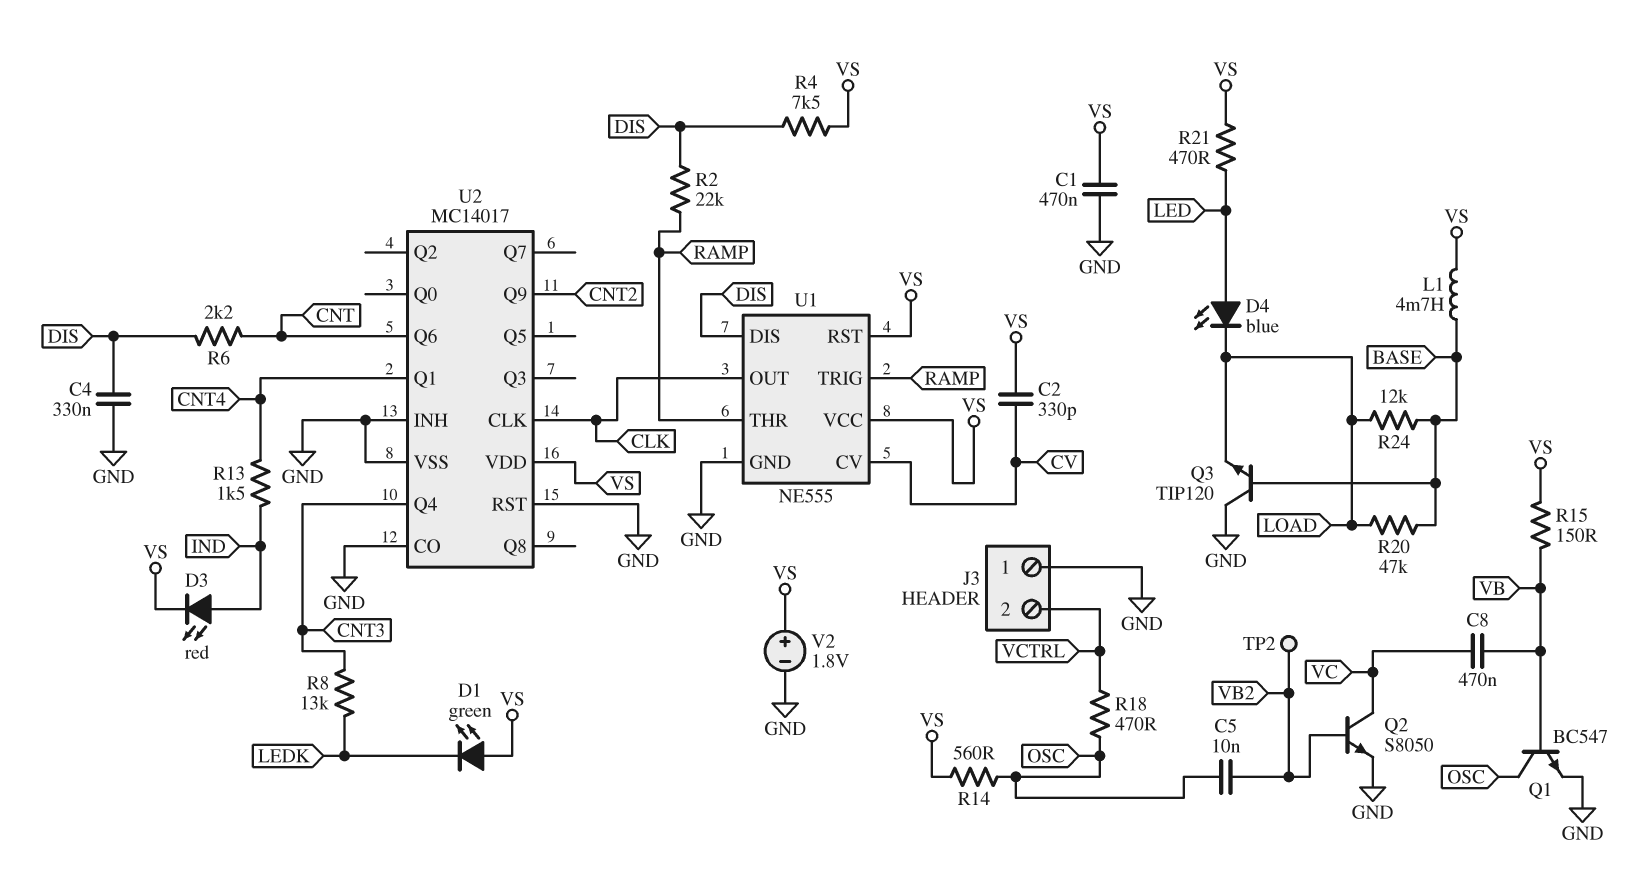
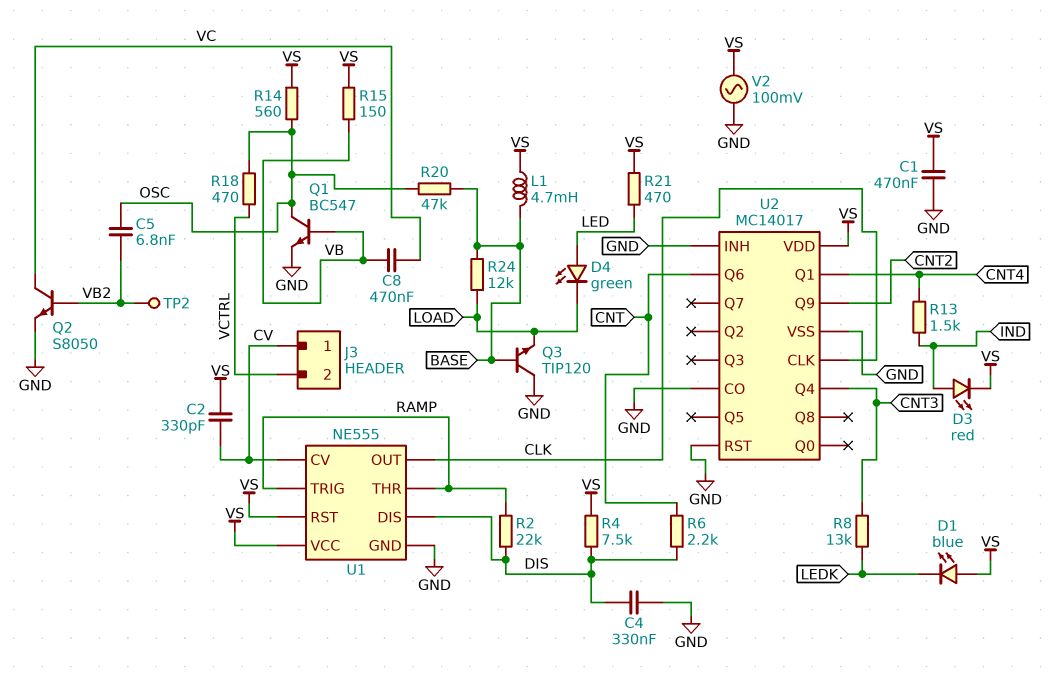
C5: 10nF (OSC, VB2) -> 6.8nF (OSC, VB2)
D1: LED green (A VS, K LEDK) -> LED blue (A VS, K LEDK)
D4: LED blue (A LED, K LOAD) -> LED green (A LED, K LOAD)
J3 pin 1: GND -> CV
R20: 47k (BASE, LOAD) -> 47k (BASE, OSC)
V2: 1.8V (plus VS, minus GND) -> AC 100mV (GND, VS)

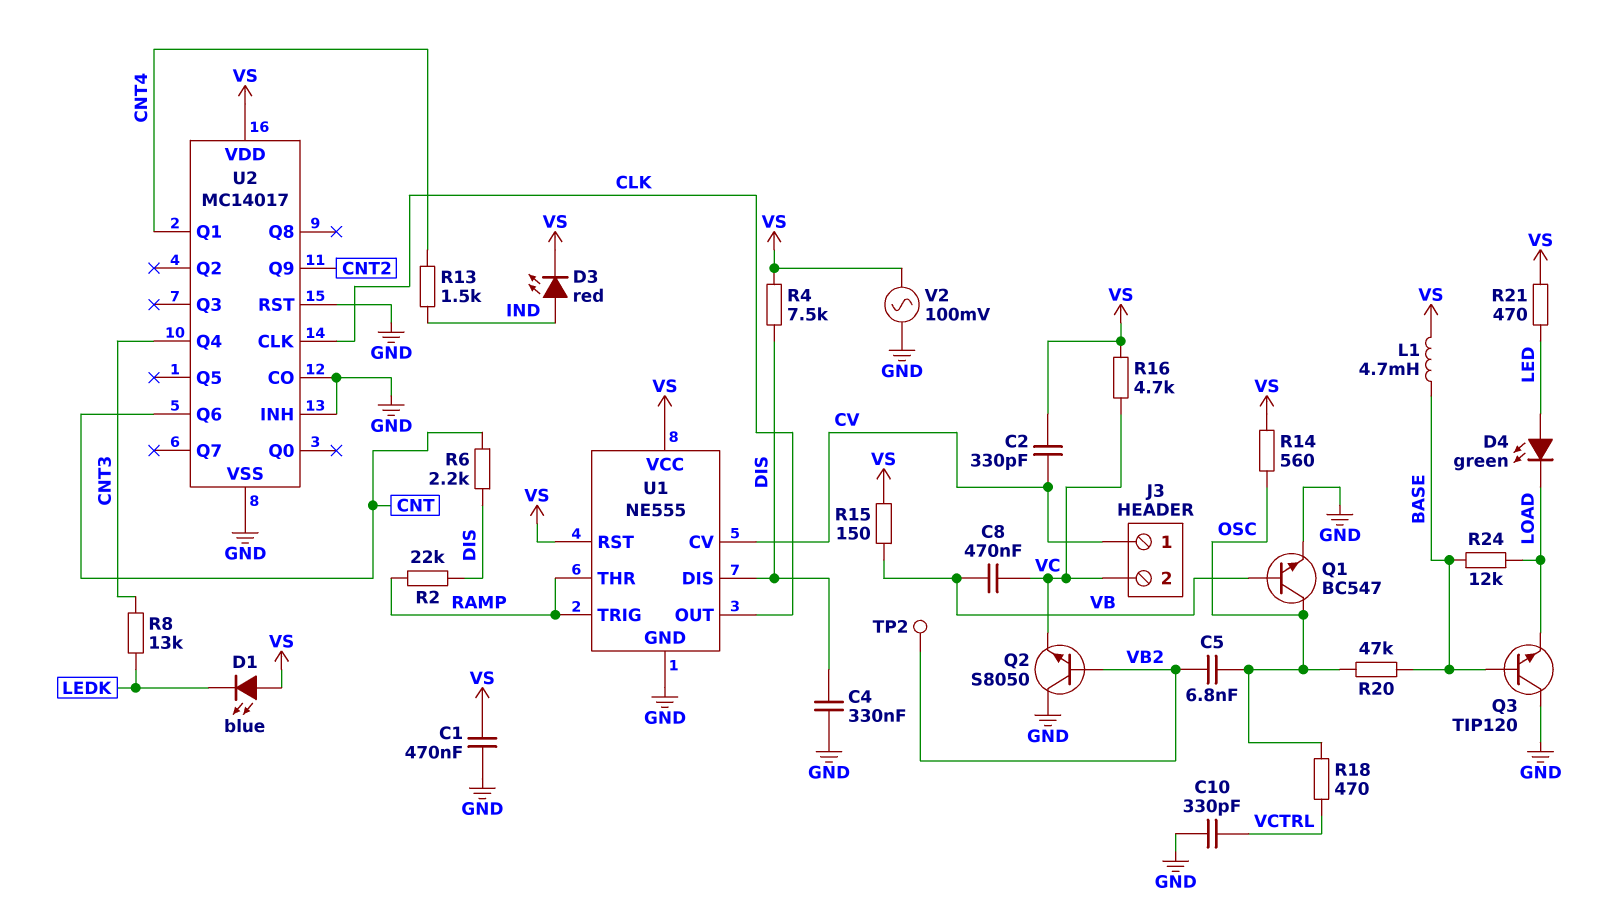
C10: none -> 330pF (GND, VCTRL)
J3 pin 2: VCTRL -> VC
Q2: NPN S8050 (B VB2, C VC, E GND) -> NPN S8050 (B VB2, C GND, E VC)
R16: none -> 4.7k (VC, VS)

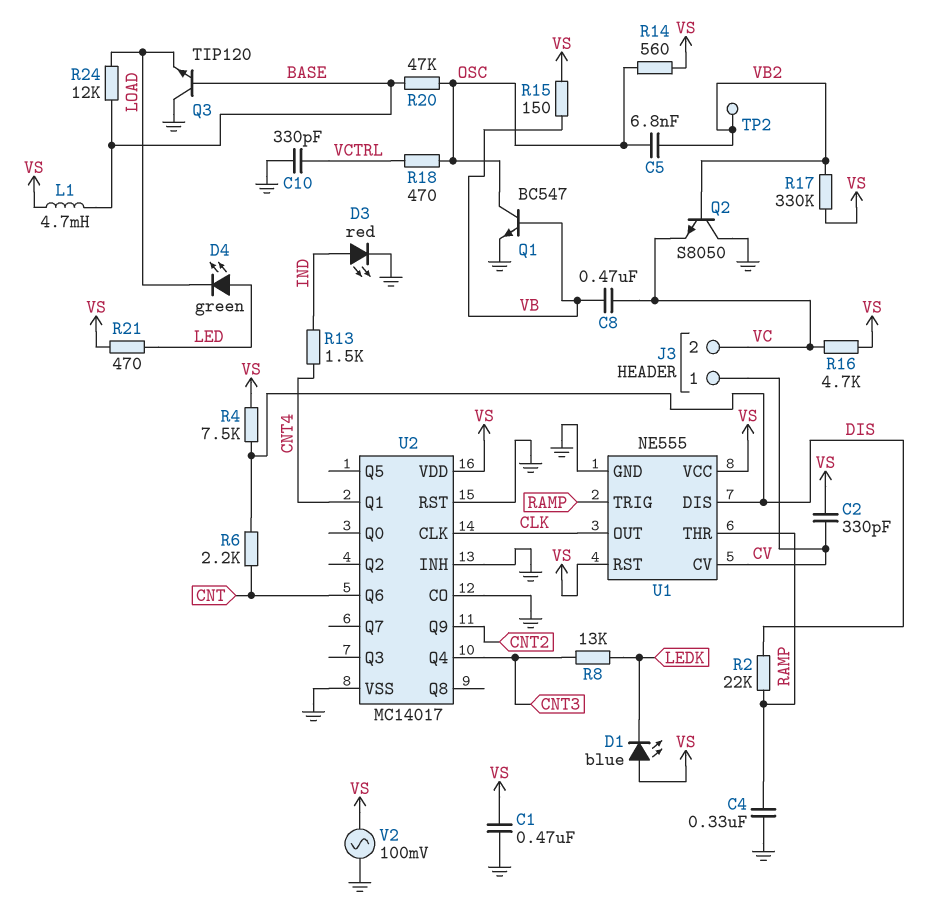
C4: 330nF (DIS, GND) -> 330nF (GND, RAMP)
D3: LED red (A IND, K VS) -> LED red (A IND, K GND)
R17: none -> 330k (VB2, VS)

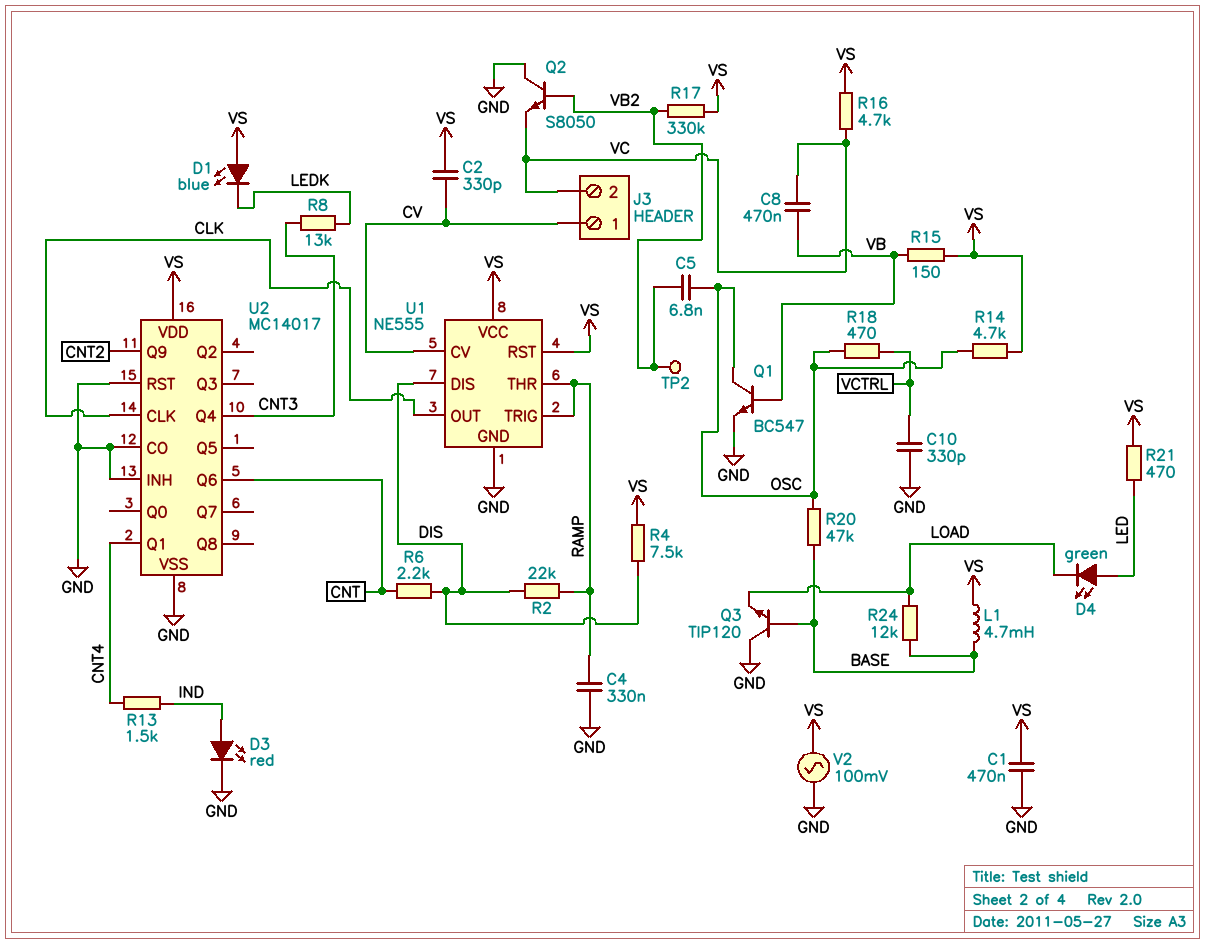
R14: 560 (OSC, VS) -> 4.7k (OSC, VS)

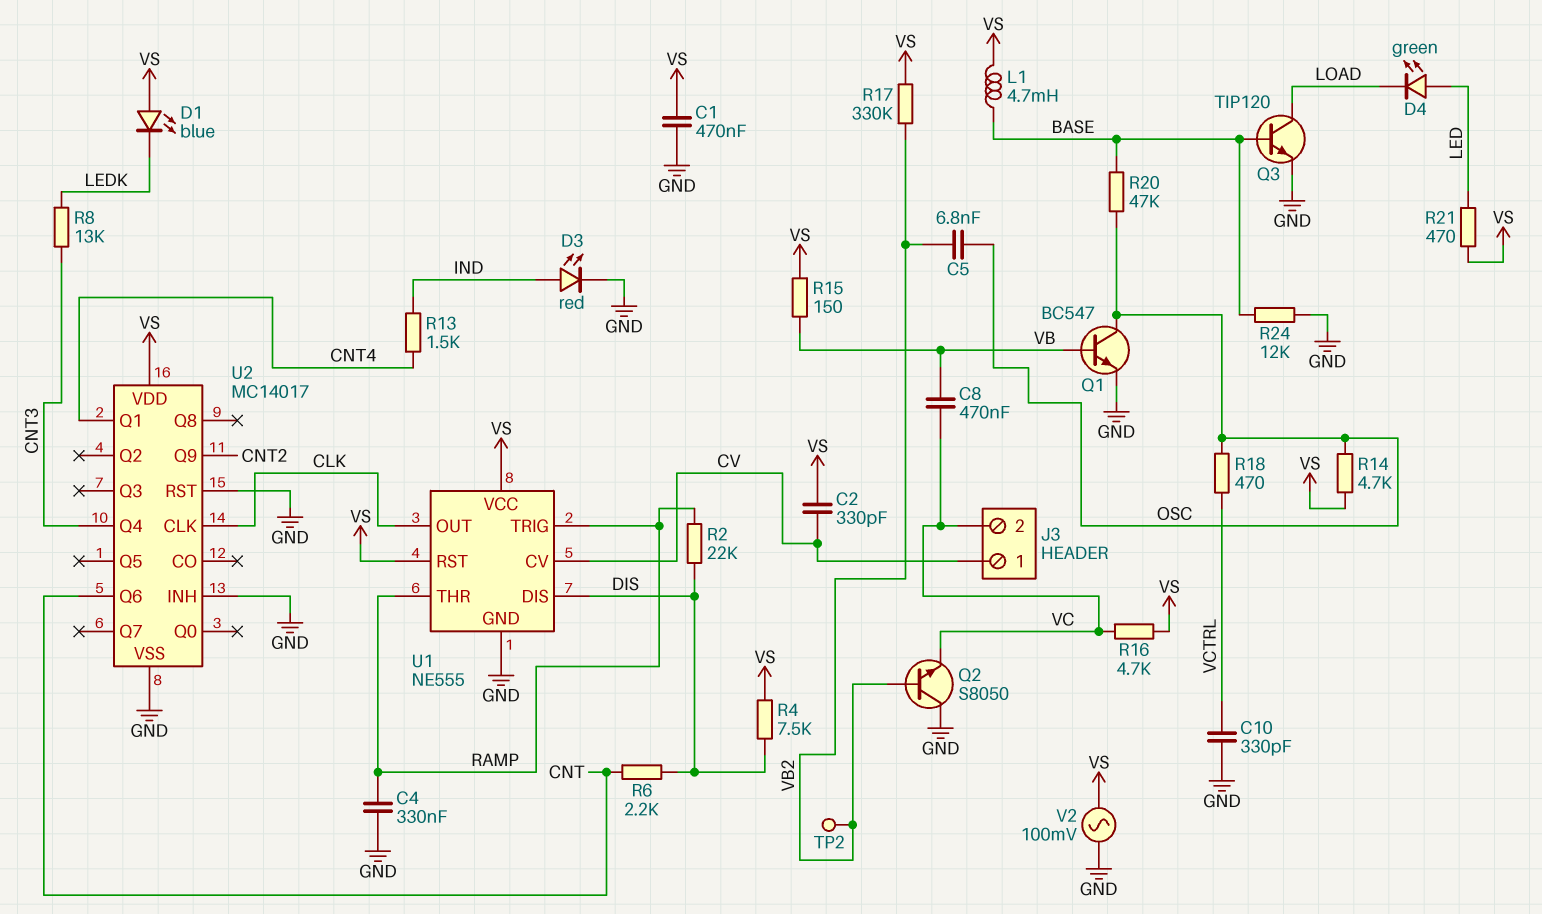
Q3: NPN TIP120 (B BASE, C GND, E LOAD) -> NPN TIP120 (B BASE, C LOAD, E GND)
R24: 12k (BASE, LOAD) -> 12k (BASE, GND)
U2 pin CO: GND -> none

